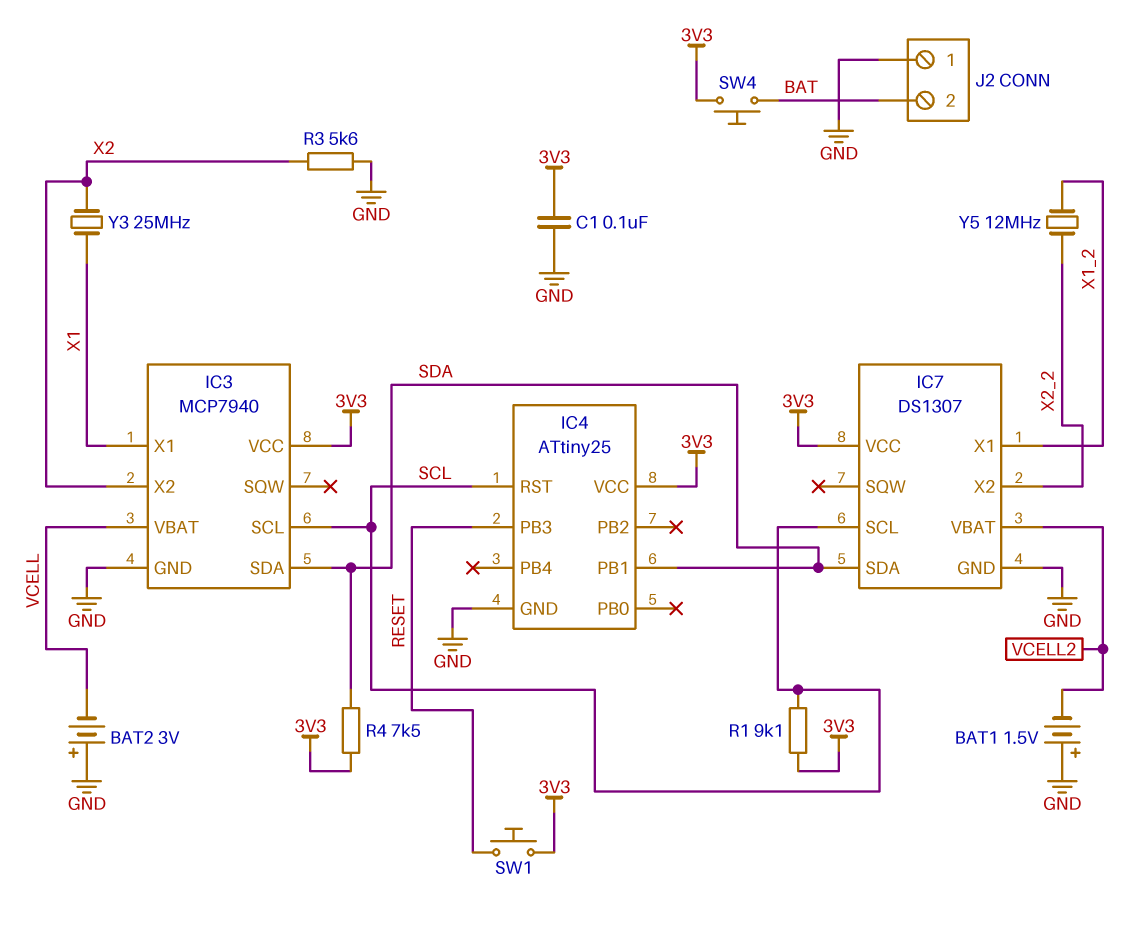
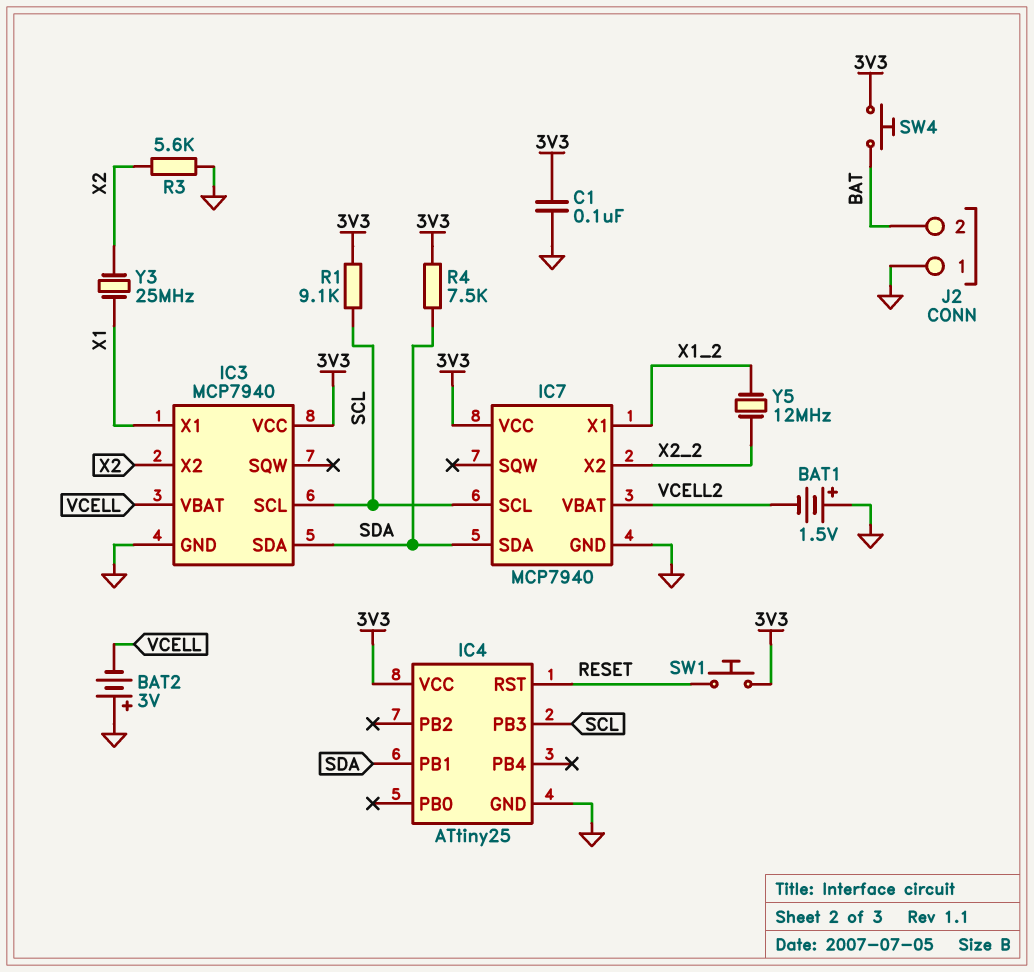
IC4 pin PB3: RESET -> SCL
IC4 pin RST: SCL -> RESET
IC7: DS1307 -> MCP7940

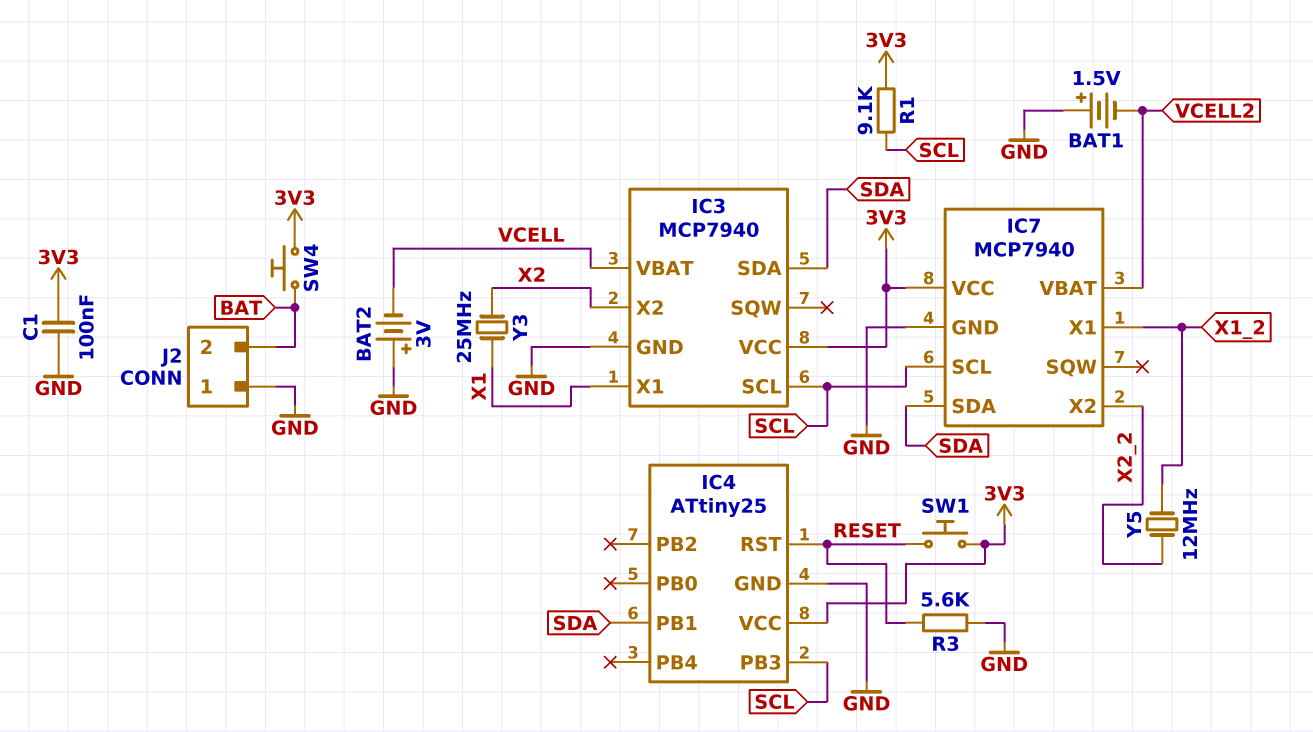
R3: 5.6k (GND, X2) -> 5.6k (GND, RESET)
R4: 7.5k (3V3, SDA) -> none

